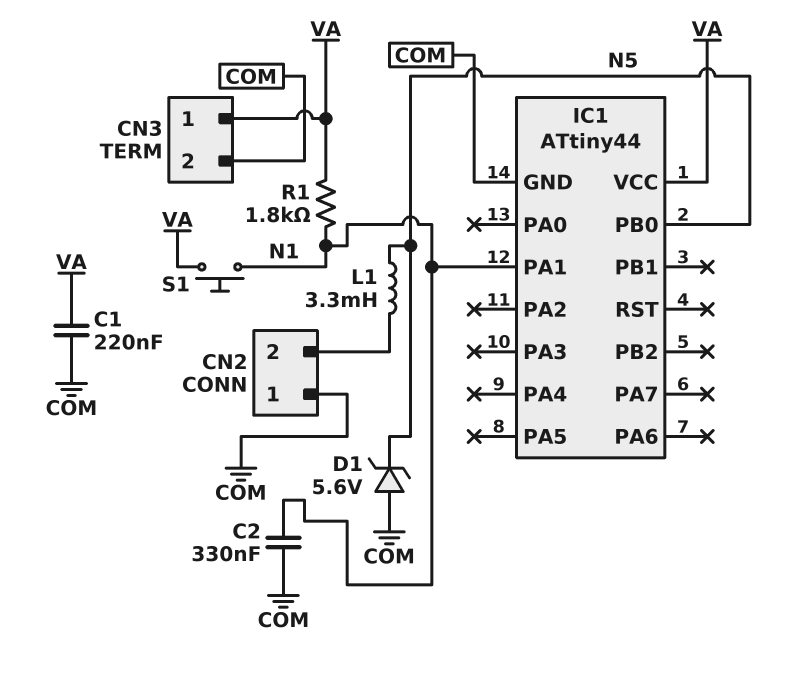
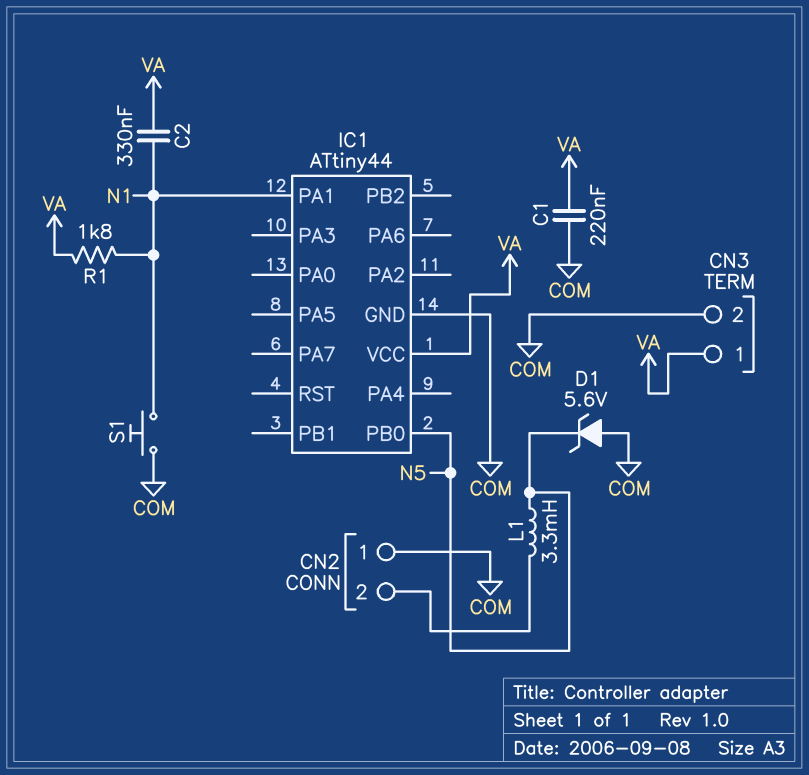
C2: 330nF (COM, N1) -> 330nF (N1, VA)
S1: button (N1, VA) -> button (COM, N1)

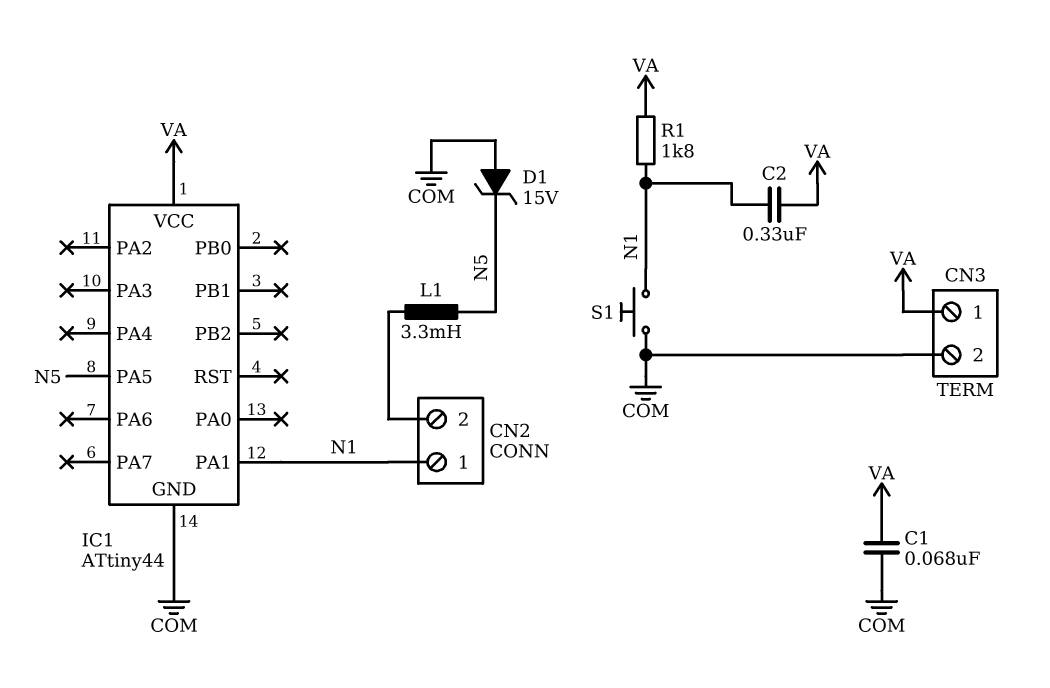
C1: 220nF (COM, VA) -> 68nF (COM, VA)
CN2 pin 1: COM -> N1
D1: zener 5.6V (A COM, K N5) -> zener 15V (A COM, K N5)
IC1 pin PA5: none -> N5
IC1 pin PB0: N5 -> none

